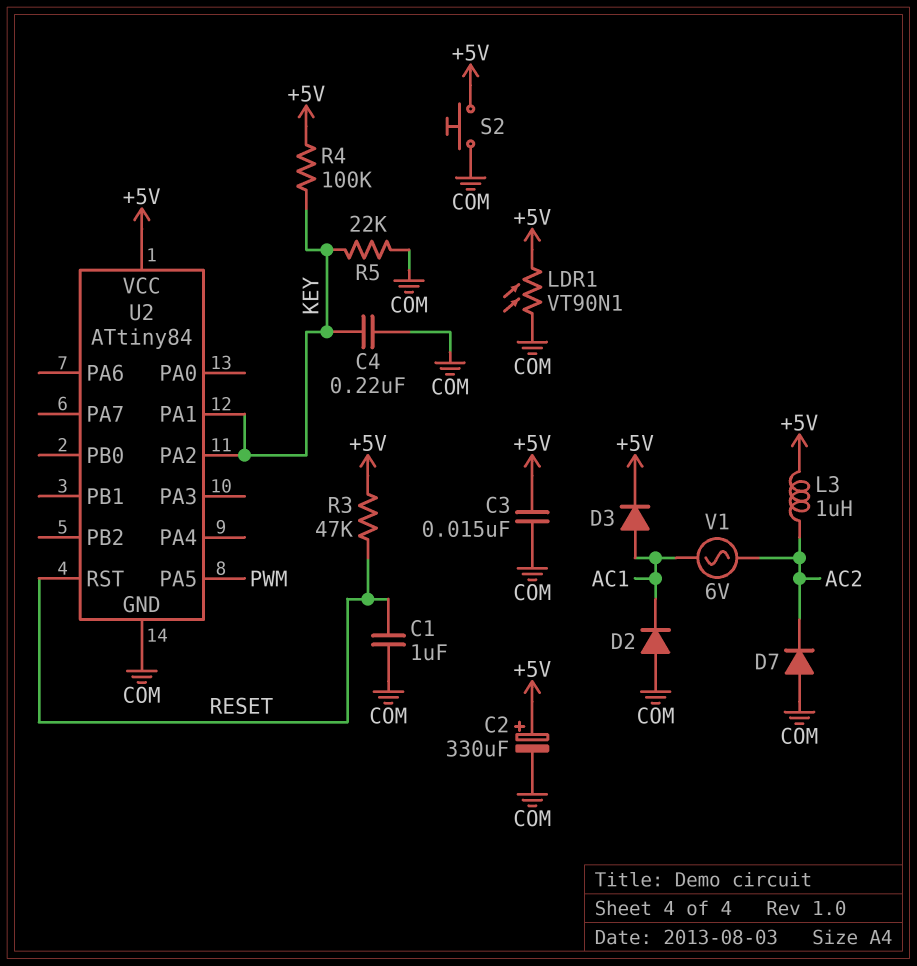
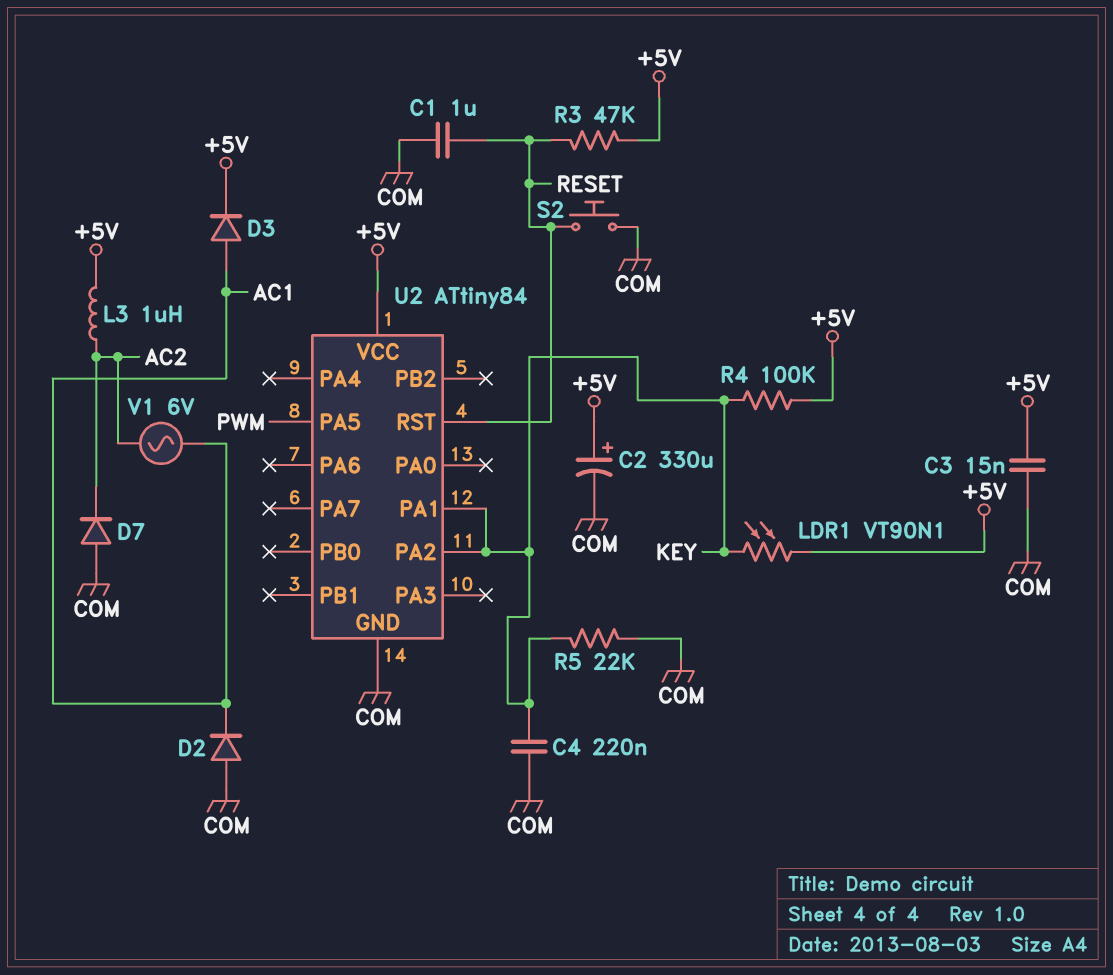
LDR1: VT90N1 (+5V, COM) -> VT90N1 (+5V, KEY)
S2: button (+5V, COM) -> button (COM, RESET)

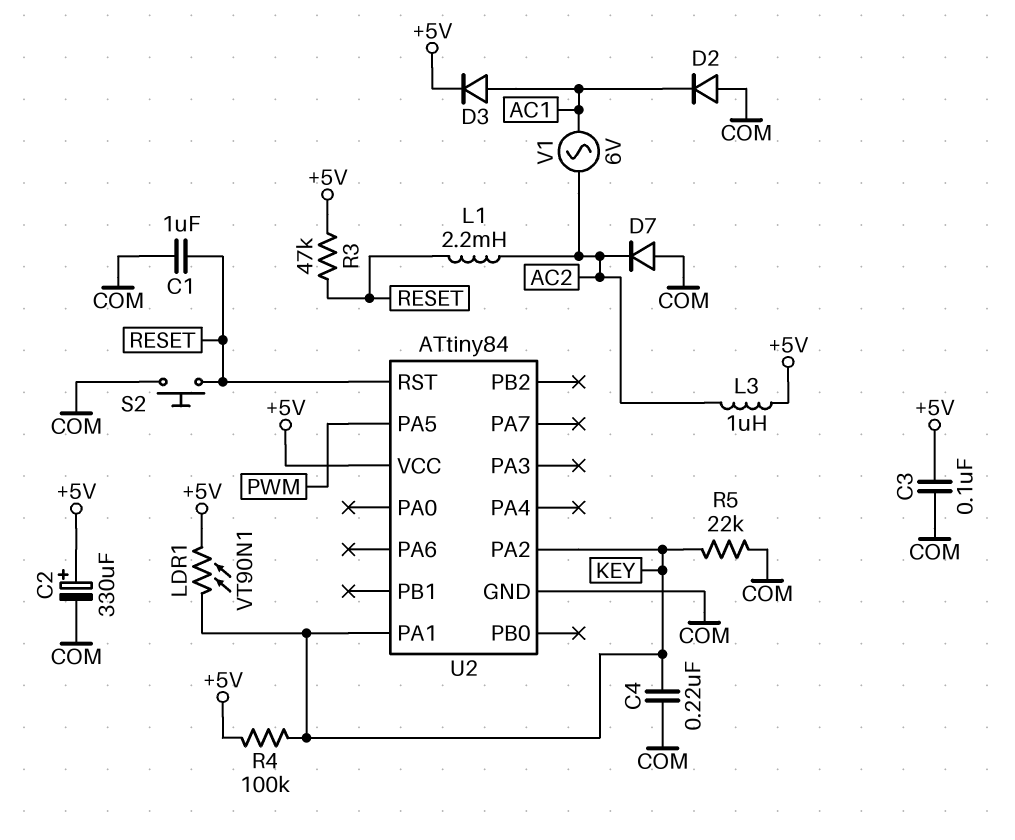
C3: 15nF (+5V, COM) -> 100nF (+5V, COM)
L1: none -> 2.2mH (AC2, RESET)

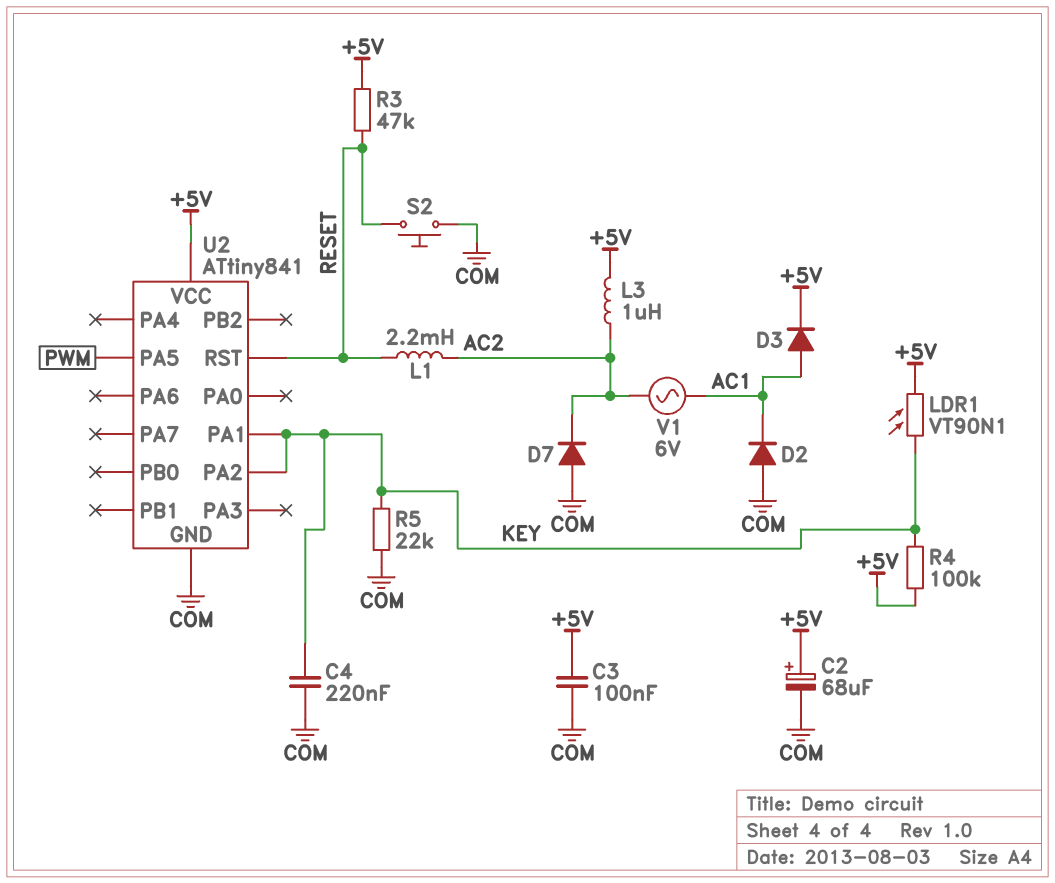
C1: 1uF (COM, RESET) -> none
C2: 330uF (plus +5V, minus COM) -> 68uF (plus +5V, minus COM)
U2: ATtiny84 -> ATtiny841

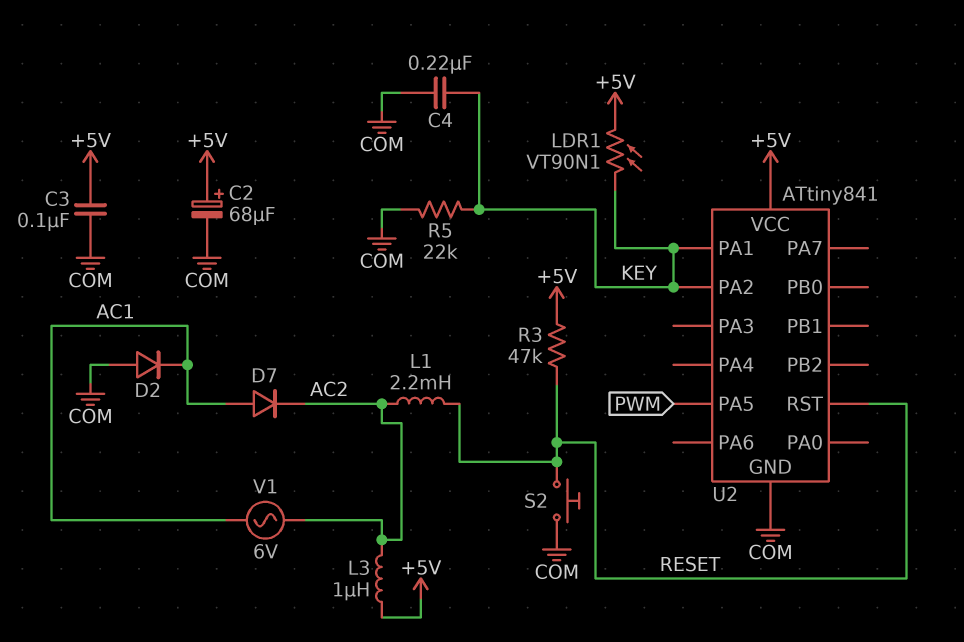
D3: diode (A AC1, K +5V) -> none
D7: diode (A COM, K AC2) -> diode (A AC1, K AC2)
R4: 100k (+5V, KEY) -> none

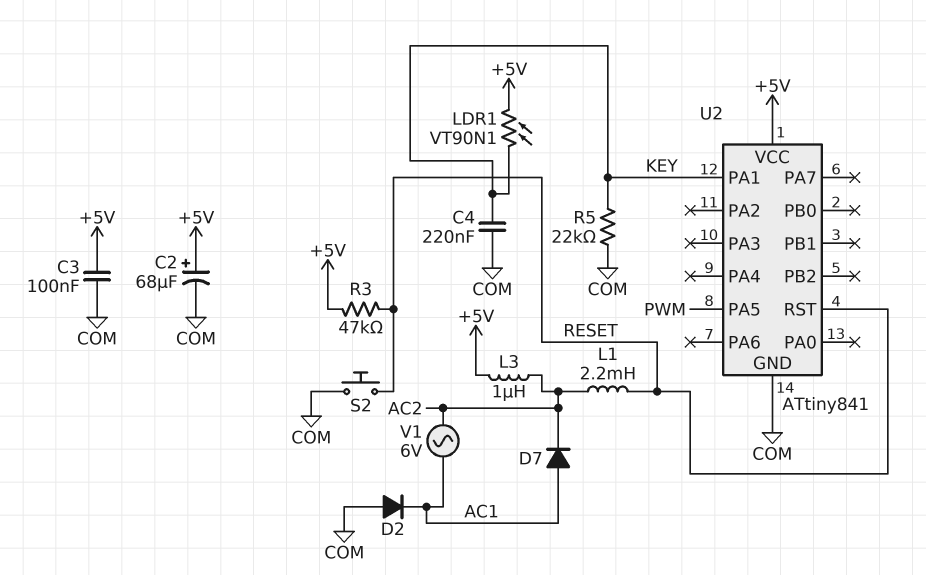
U2 pin PA2: KEY -> none

